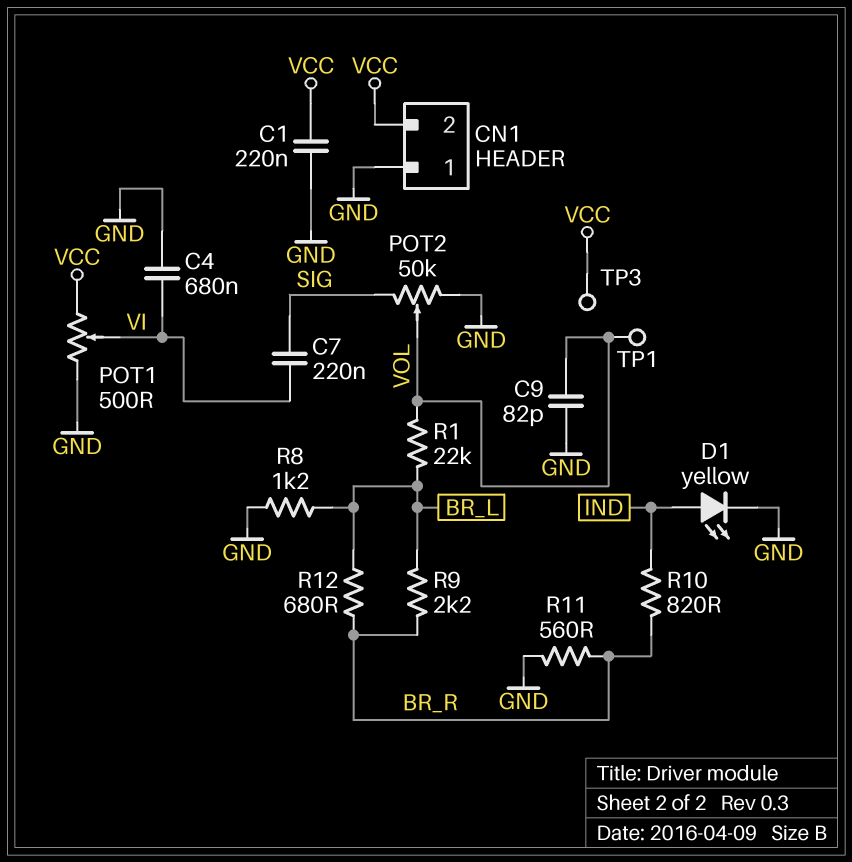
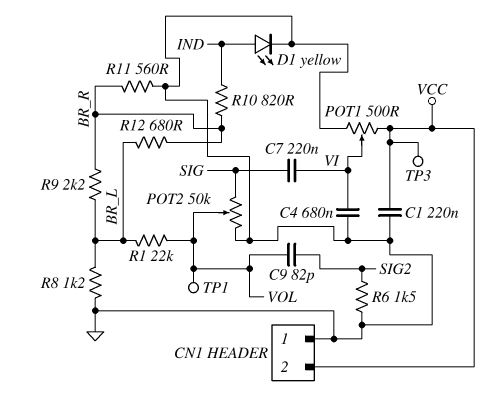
C9: 82pF (GND, VOL) -> 82pF (SIG2, VOL)
R6: none -> 1.5k (GND, SIG2)

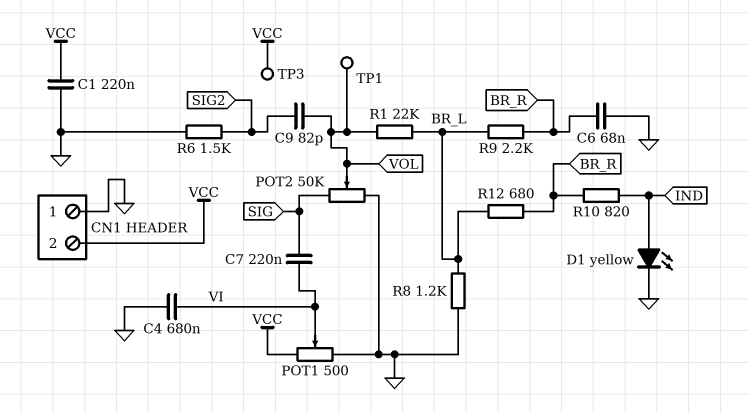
C6: none -> 68nF (BR_R, GND)
R11: 560 (BR_R, GND) -> none

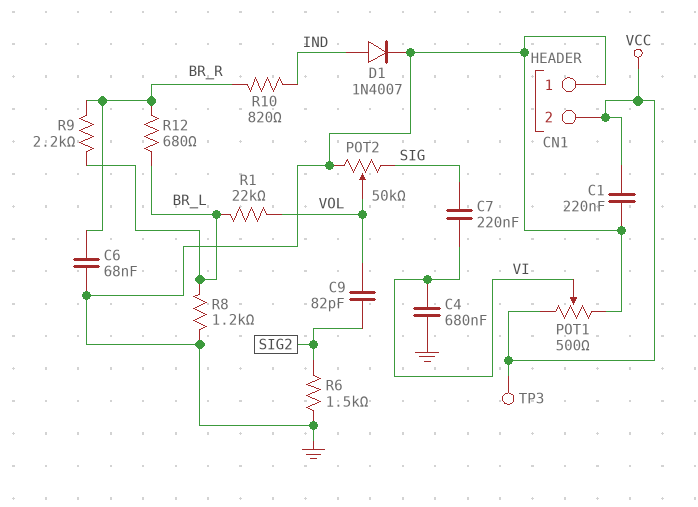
D1: LED yellow (A IND, K GND) -> diode 1N4007 (A IND, K GND)
TP1: test point (VOL) -> none

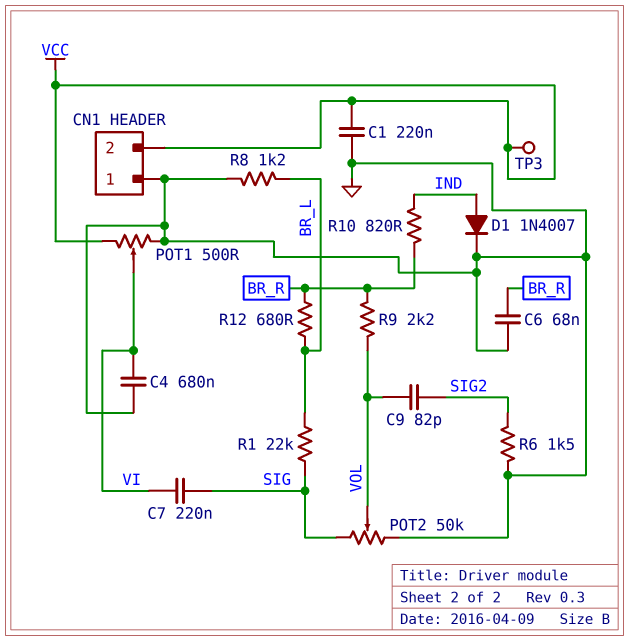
R1: 22k (BR_L, VOL) -> 22k (BR_L, SIG)
R9: 2.2k (BR_L, BR_R) -> 2.2k (BR_R, VOL)

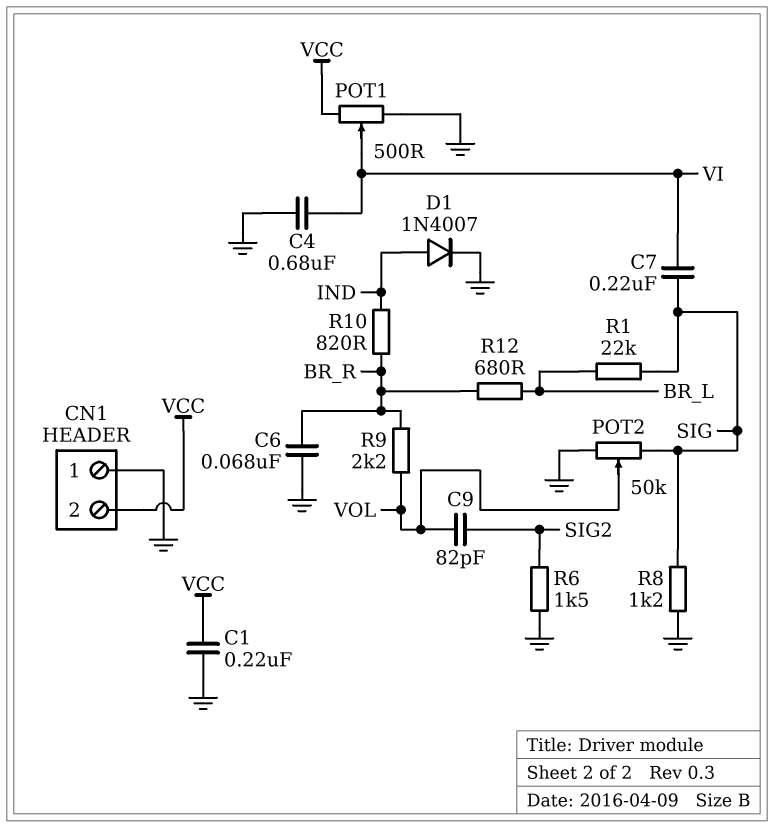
R8: 1.2k (BR_L, GND) -> 1.2k (GND, SIG)
TP3: test point (VCC) -> none

